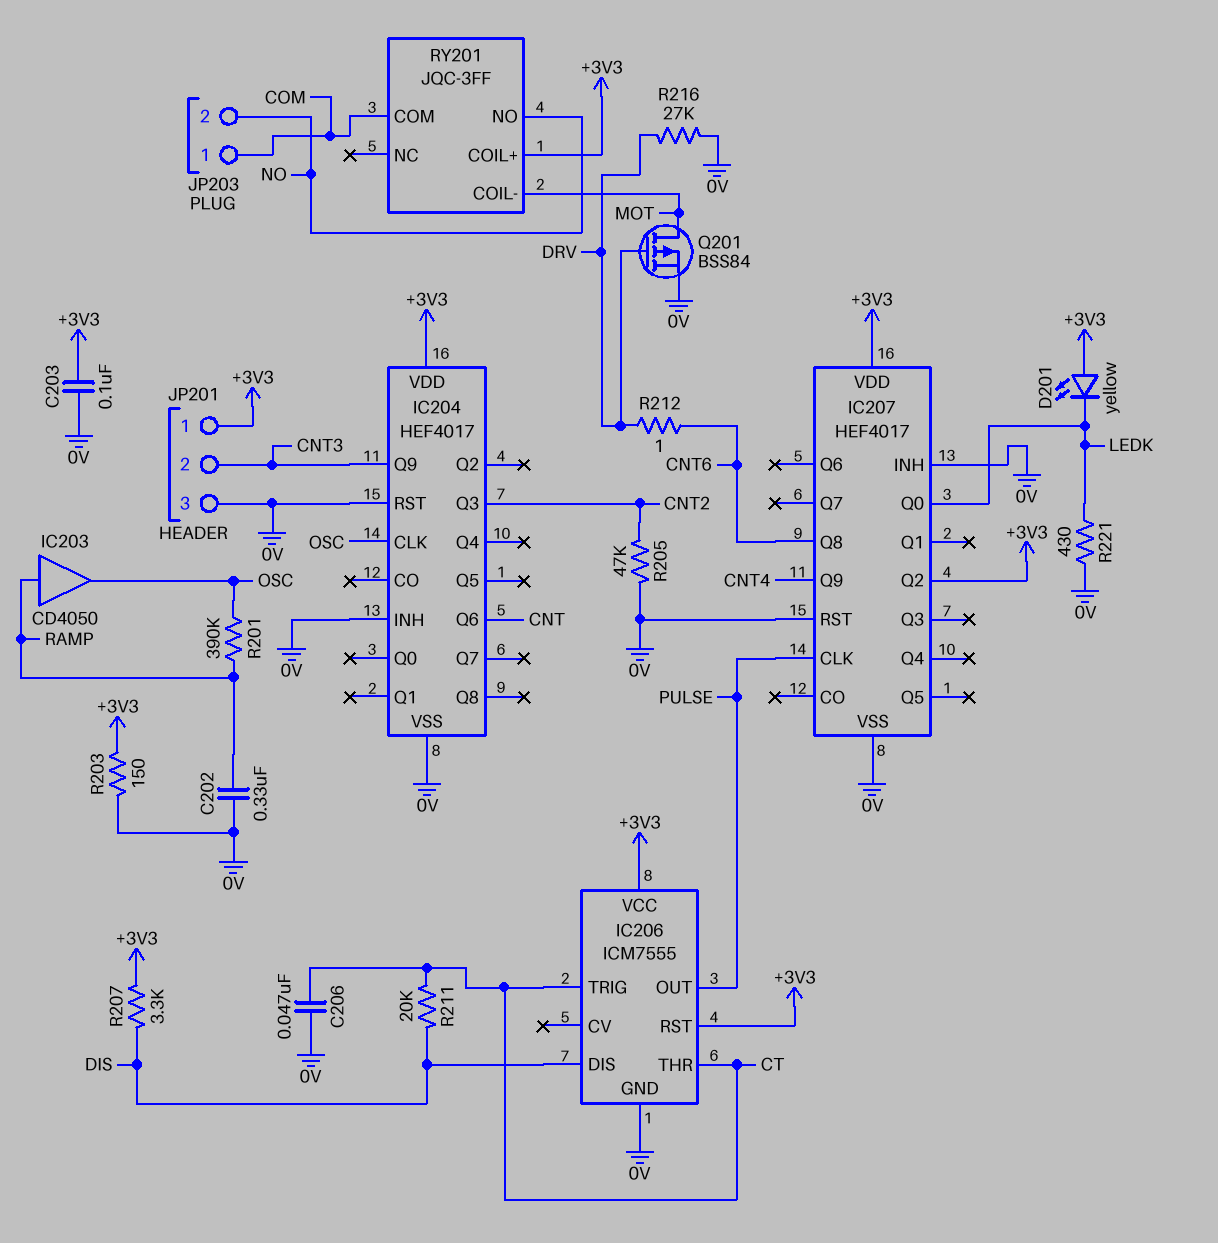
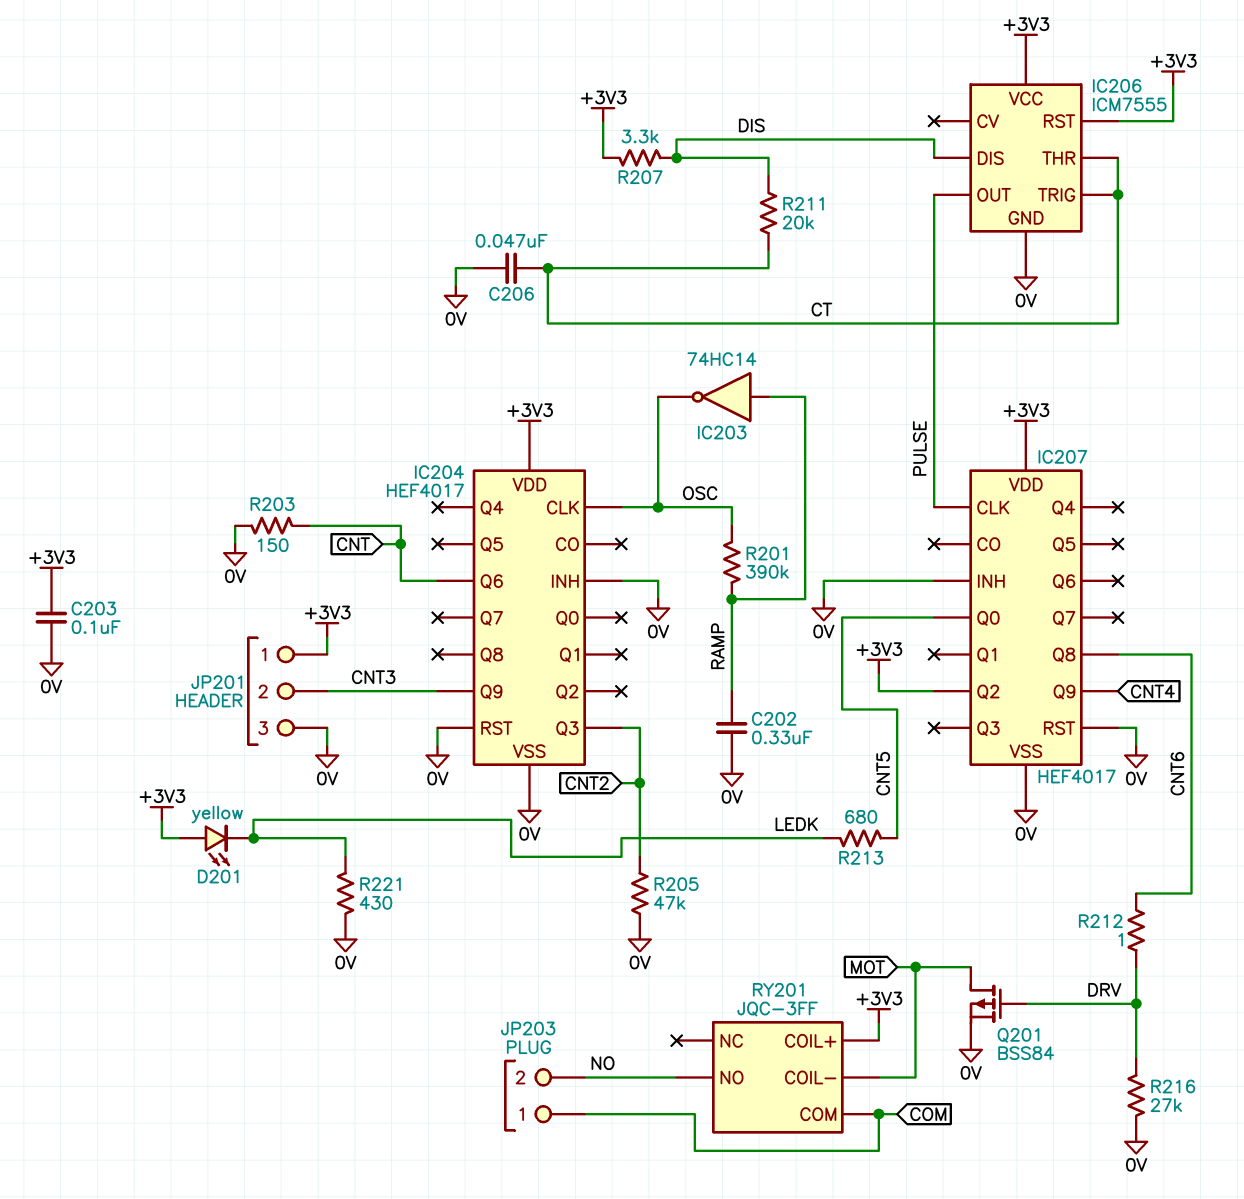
IC203: buffer CD4050 (in RAMP, out OSC) -> NOT 74HC14 (in RAMP, out OSC)
IC207 pin Q0: LEDK -> CNT5
R203: 150 (+3V3, 0V) -> 150 (0V, CNT)
R213: none -> 680 (CNT5, LEDK)

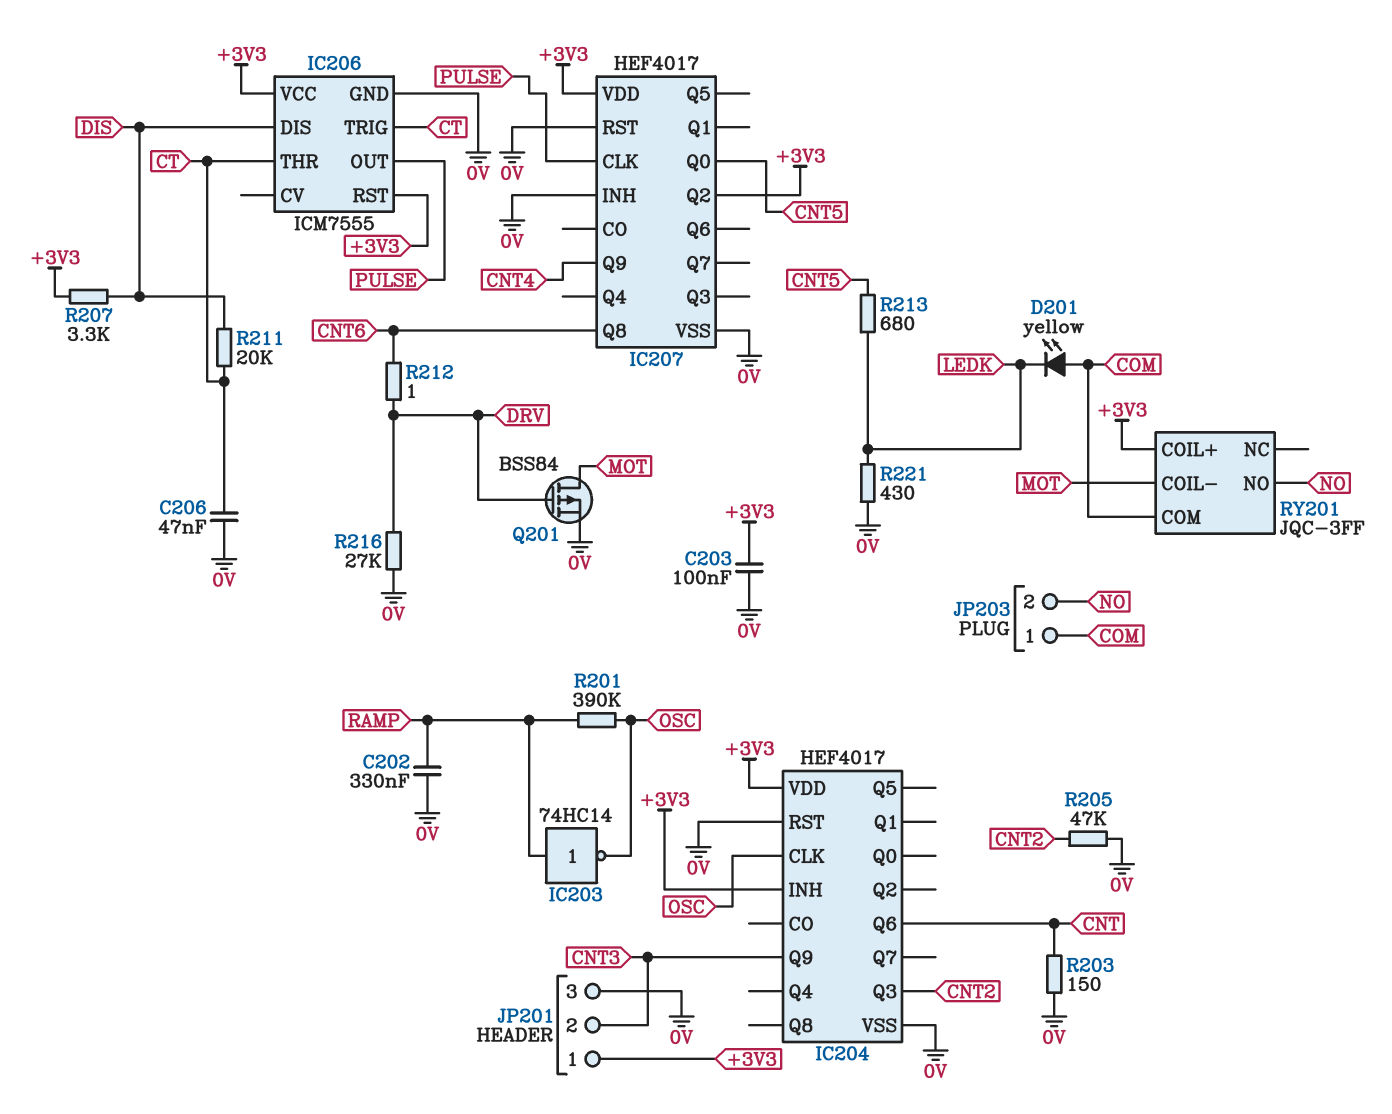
D201: LED yellow (A +3V3, K LEDK) -> LED yellow (A COM, K LEDK)
IC204 pin INH: 0V -> +3V3

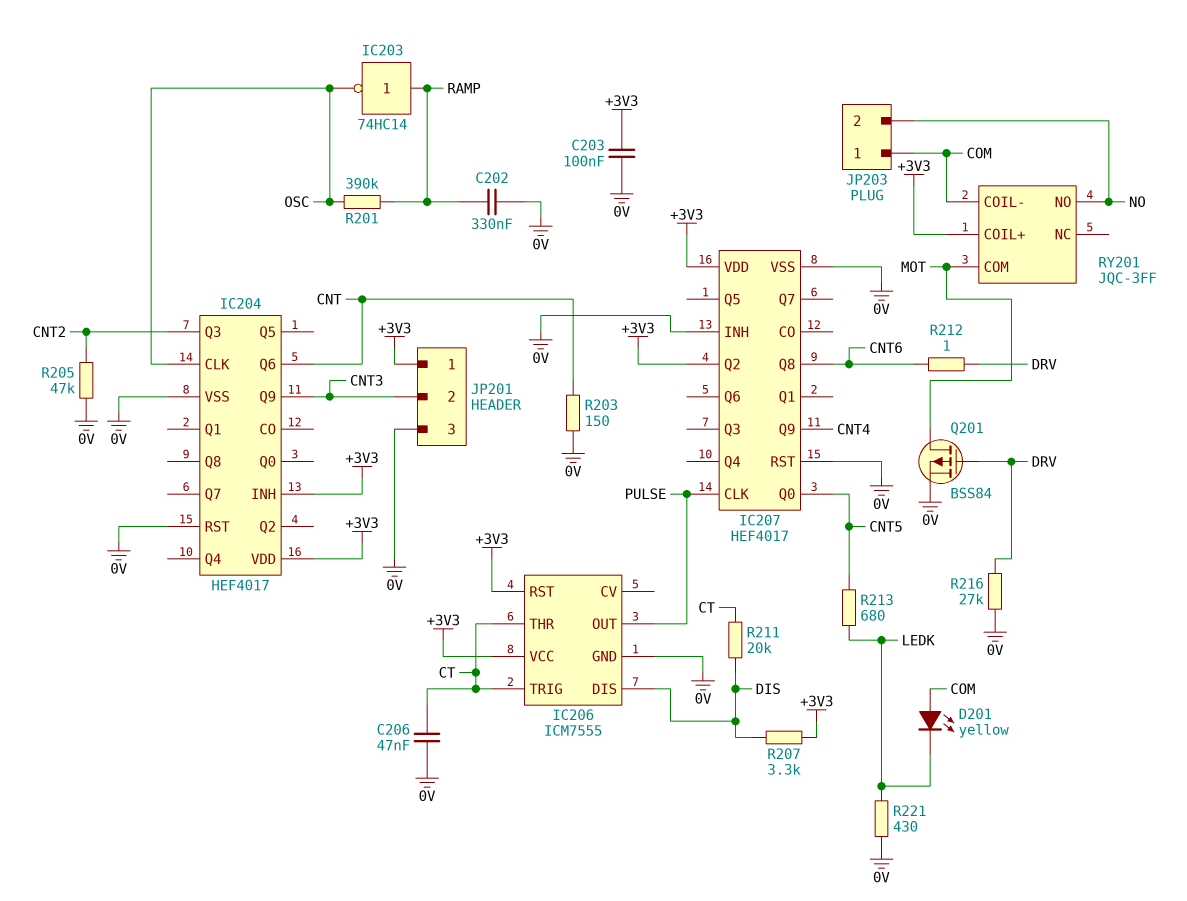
RY201 pin COIL-: MOT -> COM
RY201 pin COM: COM -> MOT

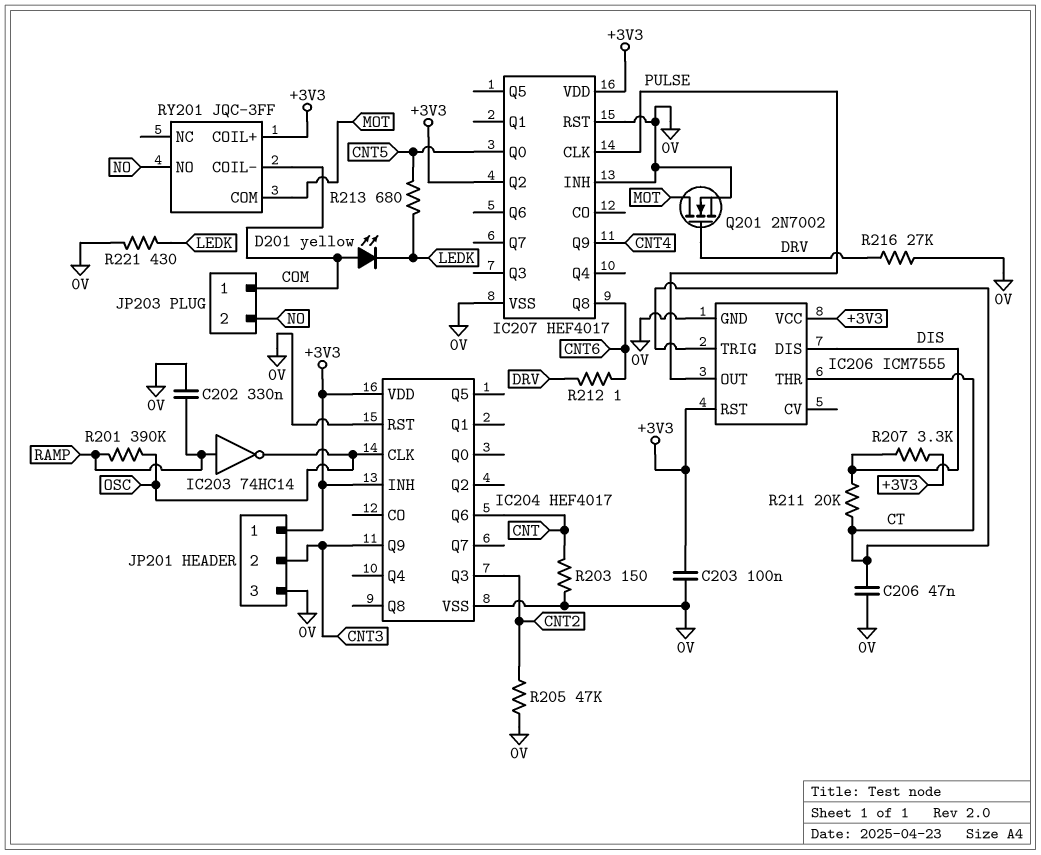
Q201: PMOS BSS84 (G DRV, D MOT, S 0V) -> NMOS 2N7002 (G DRV, D MOT, S 0V)

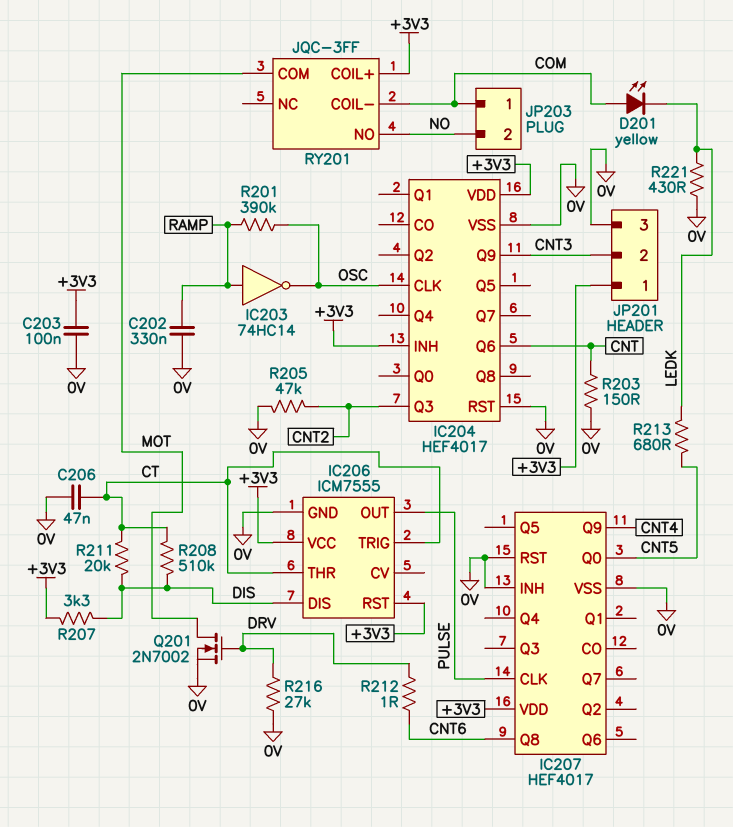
IC207 pin Q2: +3V3 -> none
R208: none -> 510k (CT, DIS)

